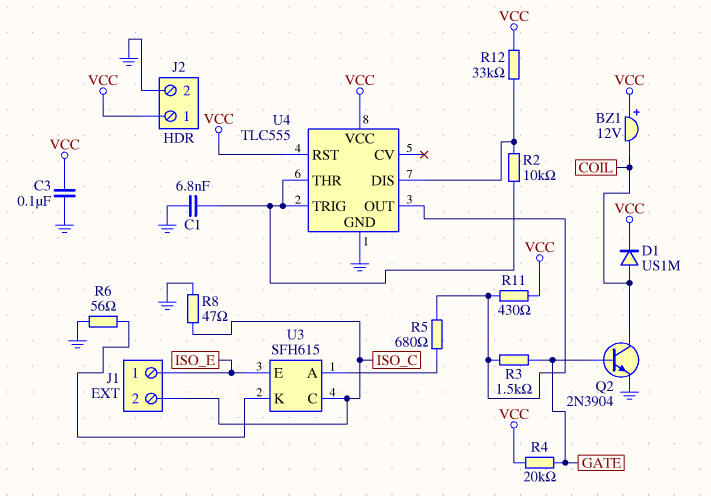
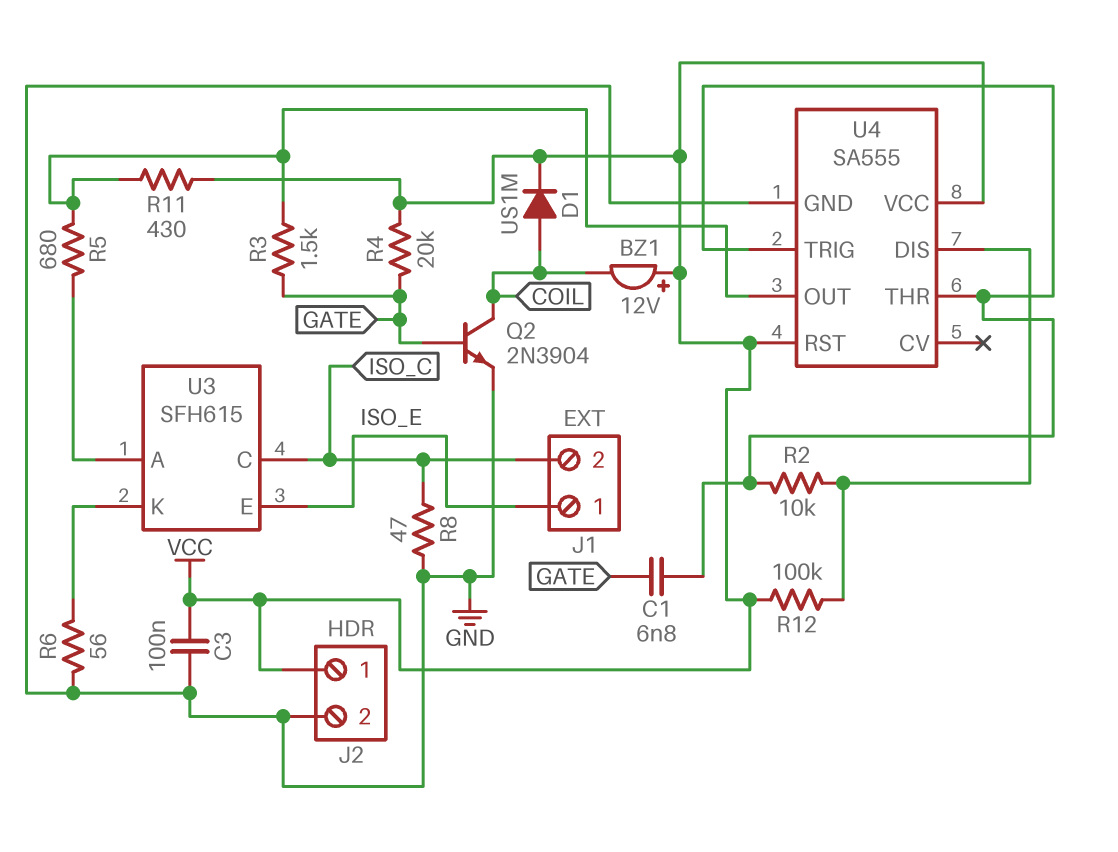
C1: 6.8nF (GND, U4/THR) -> 6.8nF (GATE, U4/THR)
R12: 33k (U4/DIS, VCC) -> 100k (U4/DIS, VCC)
U4: TLC555 -> SA555

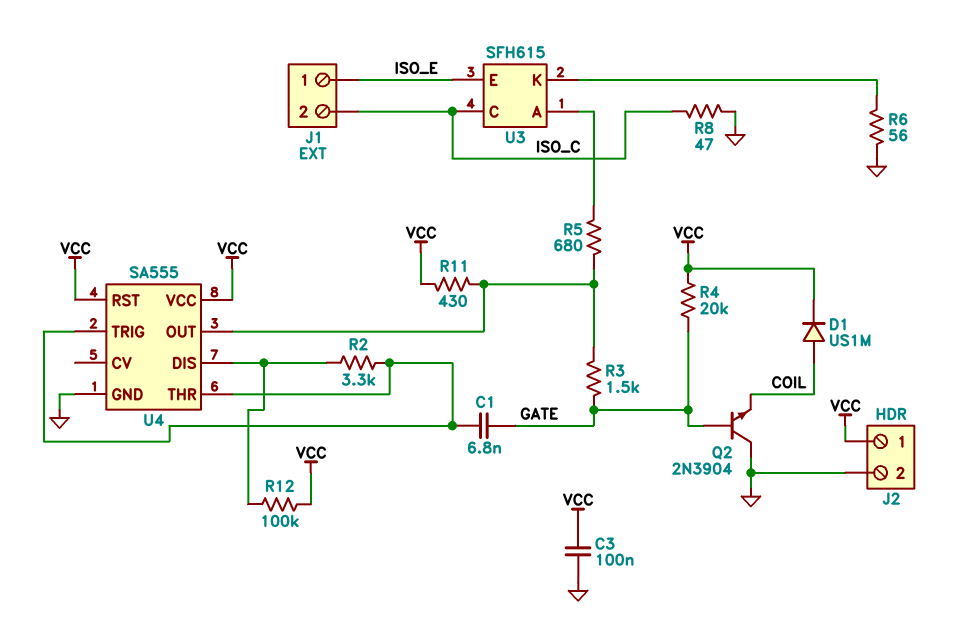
BZ1: buzzer 12V (plus VCC, minus COIL) -> none
Q2: NPN 2N3904 (B GATE, C COIL, E GND) -> NPN 2N3904 (B GATE, C GND, E COIL)
R2: 10k (U4/DIS, U4/THR) -> 3.3k (U4/DIS, U4/THR)

